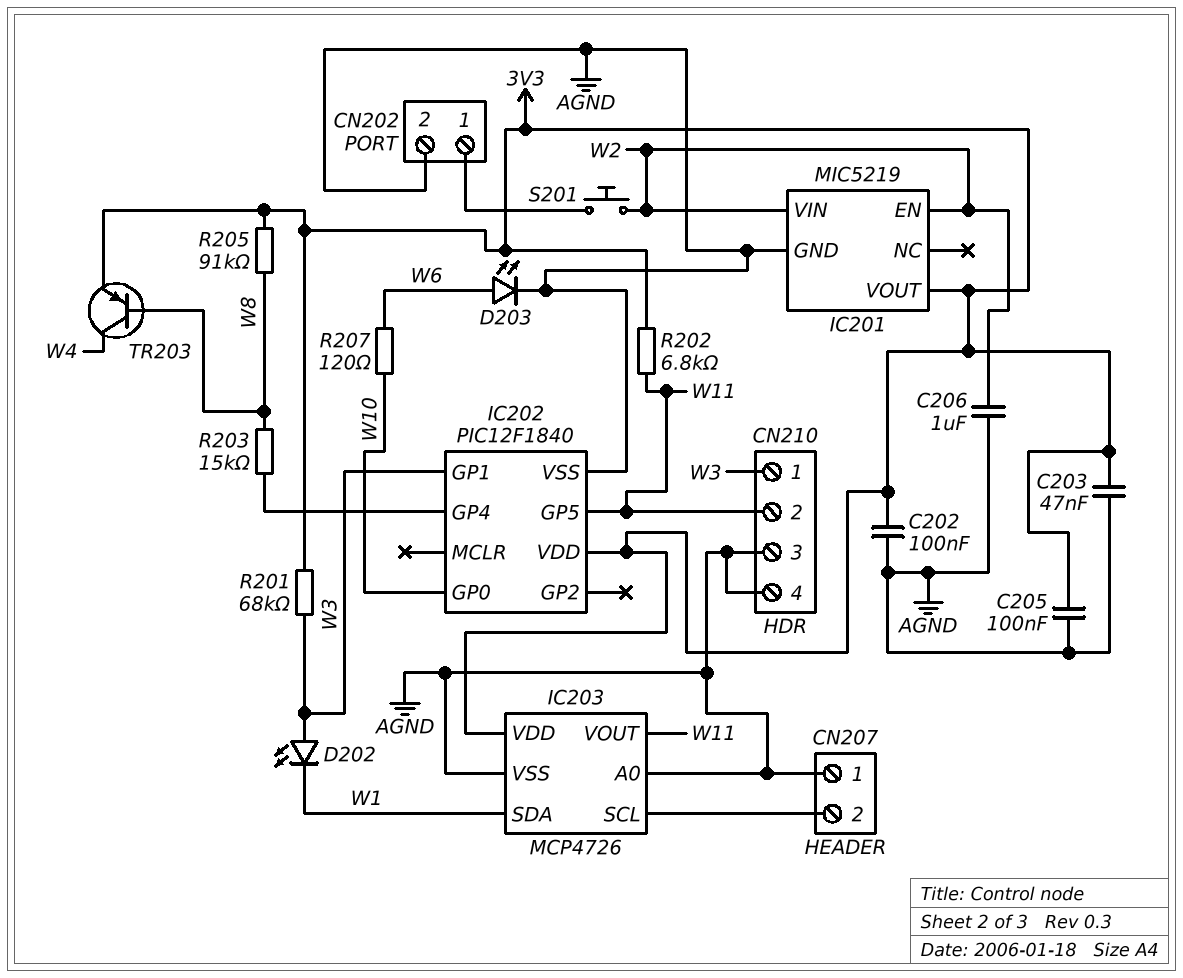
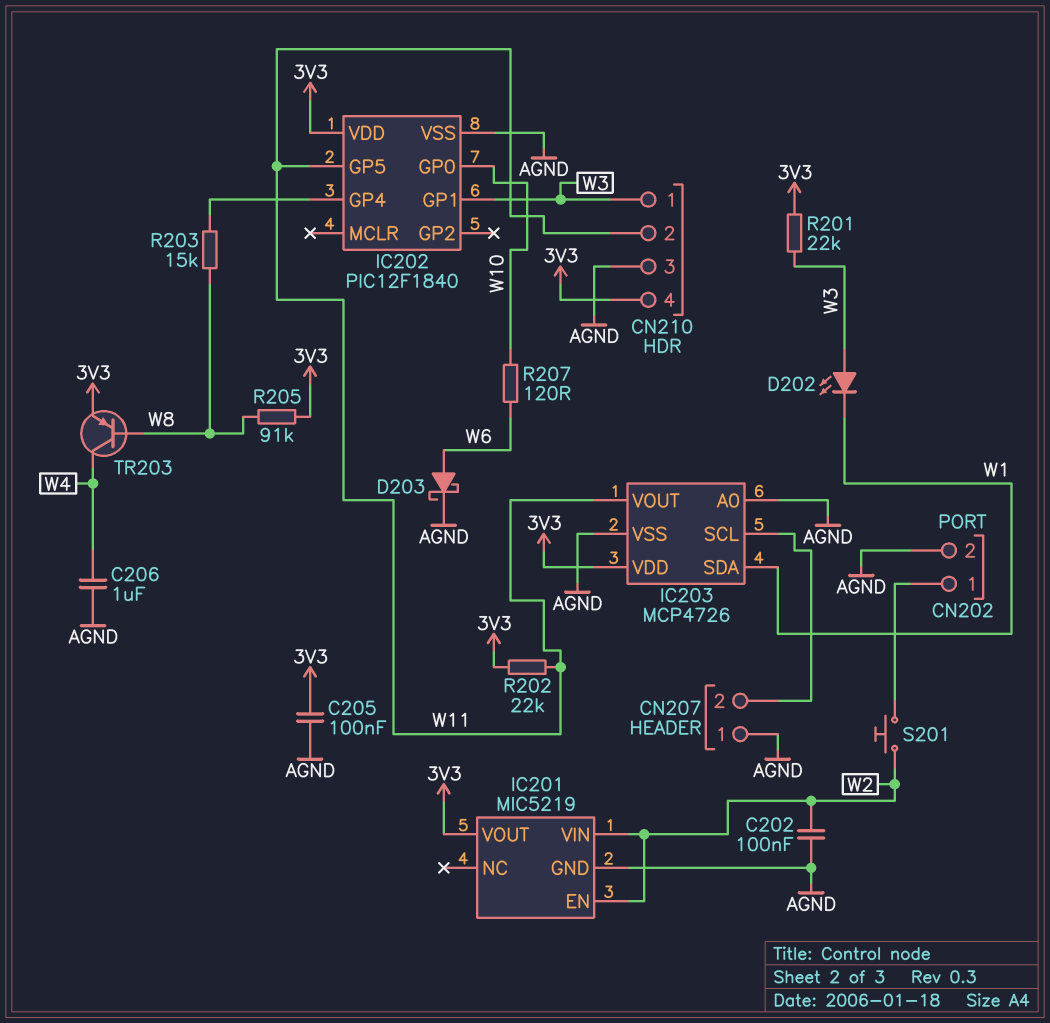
C202: 100nF (3V3, AGND) -> 100nF (AGND, W2)
C203: 47nF (3V3, AGND) -> none
C206: 1uF (AGND, W2) -> 1uF (AGND, W4)
CN210 pin 4: AGND -> 3V3
D203: LED (A W6, K AGND) -> schottky (A W6, K AGND)
R201: 68k (3V3, W3) -> 22k (3V3, W3)
R202: 6.8k (3V3, W11) -> 22k (3V3, W11)

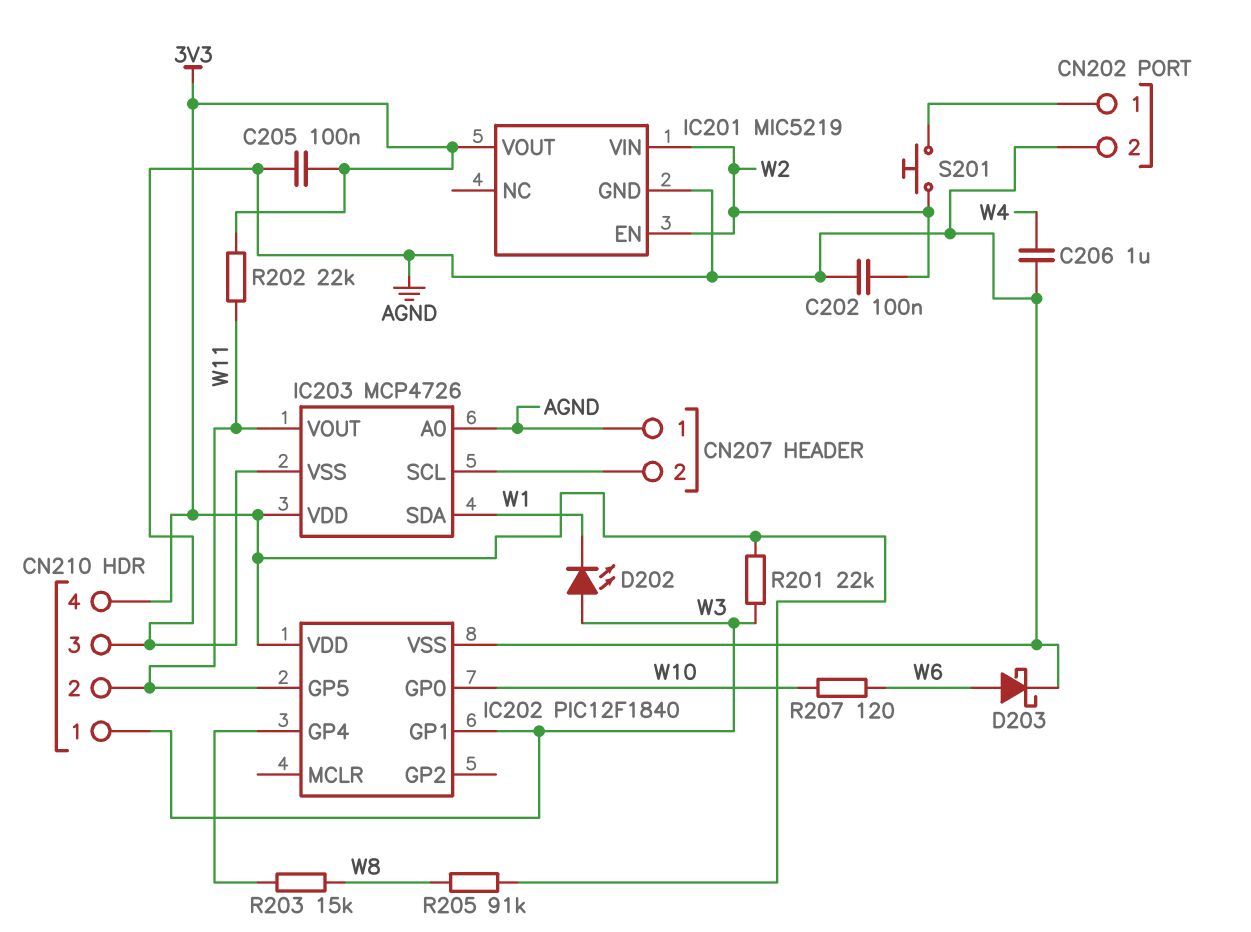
TR203: PNP (B W8, C W4, E 3V3) -> none

